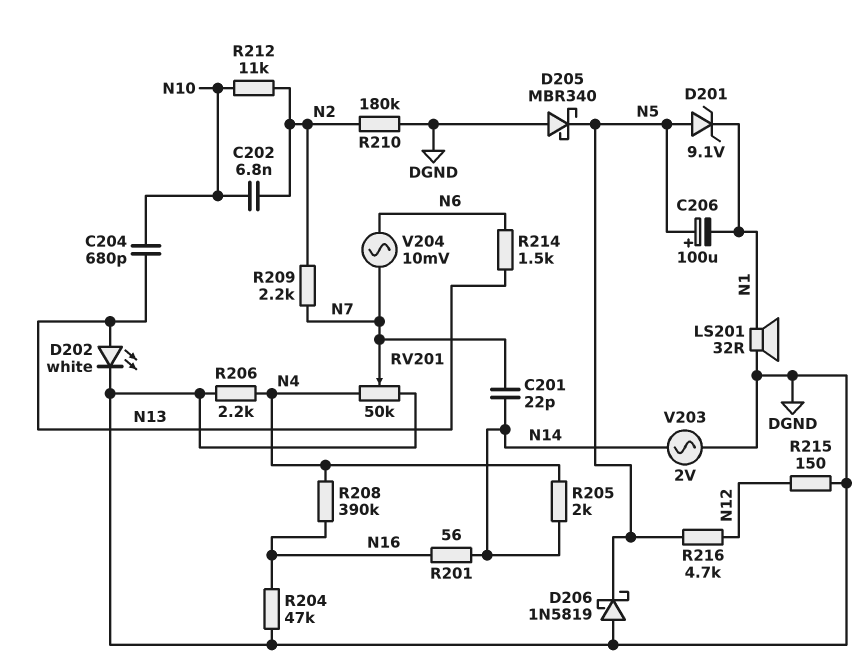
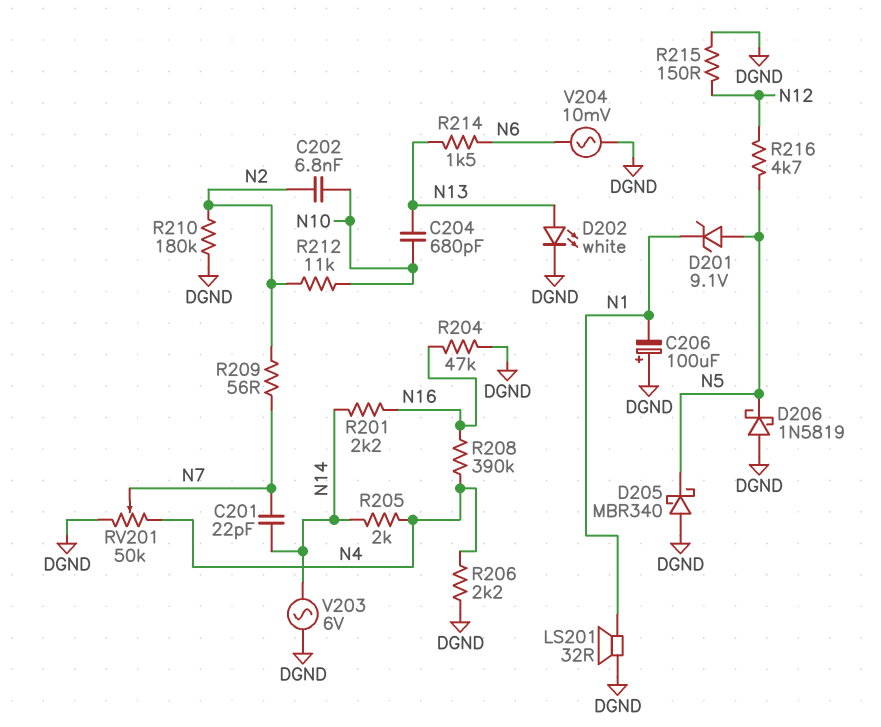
C206: 100uF (plus N5, minus N1) -> 100uF (plus DGND, minus N1)
R201: 56 (N14, N16) -> 2.2k (N14, N16)
R209: 2.2k (N2, N7) -> 56 (N2, N7)
V203: AC 2V (DGND, N14) -> AC 6V (DGND, N14)
V204: AC 10mV (N6, N7) -> AC 10mV (DGND, N6)

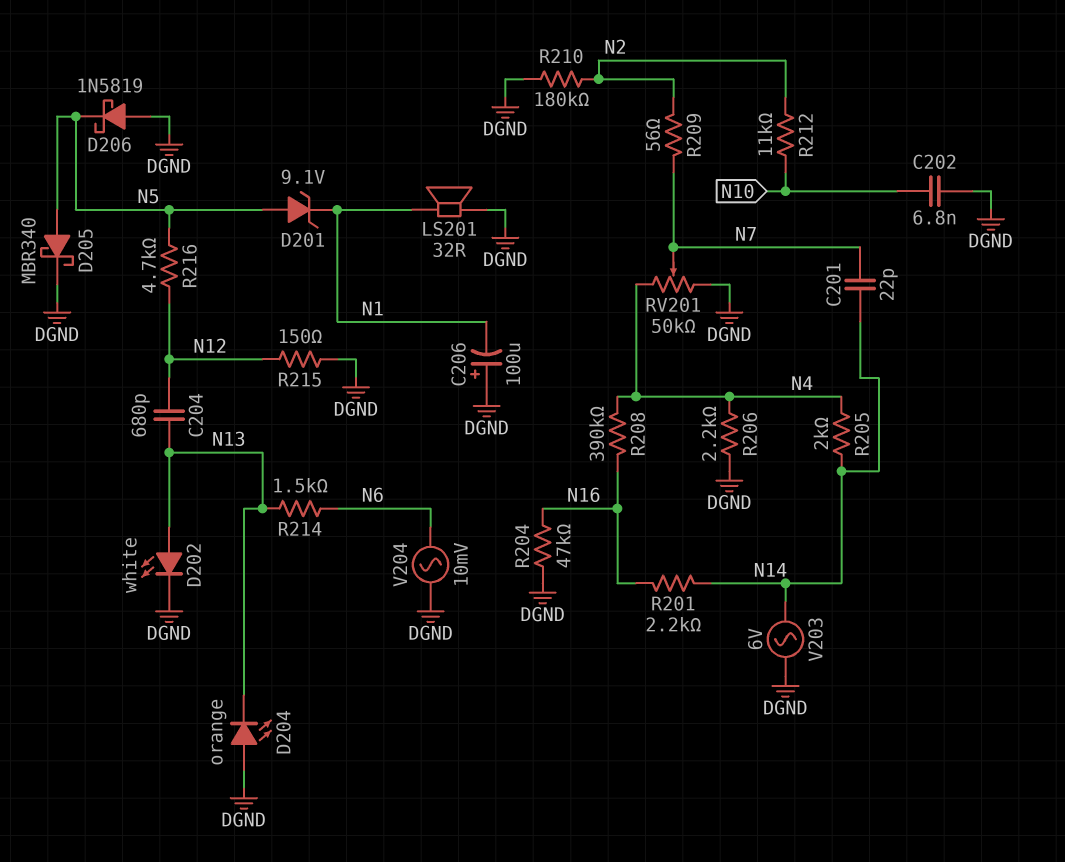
C202: 6.8nF (N2, N10) -> 6.8nF (DGND, N10)
C204: 680pF (N10, N13) -> 680pF (N12, N13)
D204: none -> LED orange (A DGND, K N13)
D205: schottky MBR340 (A DGND, K N5) -> schottky MBR340 (A N5, K DGND)

